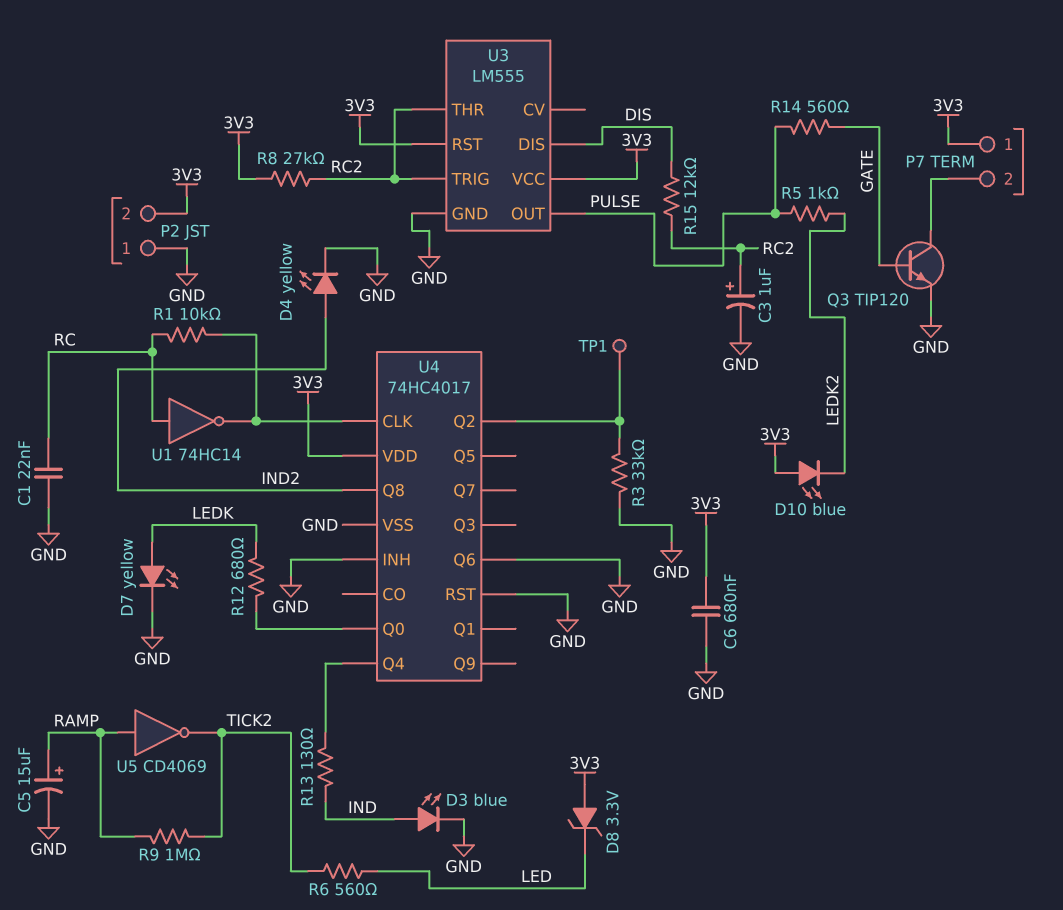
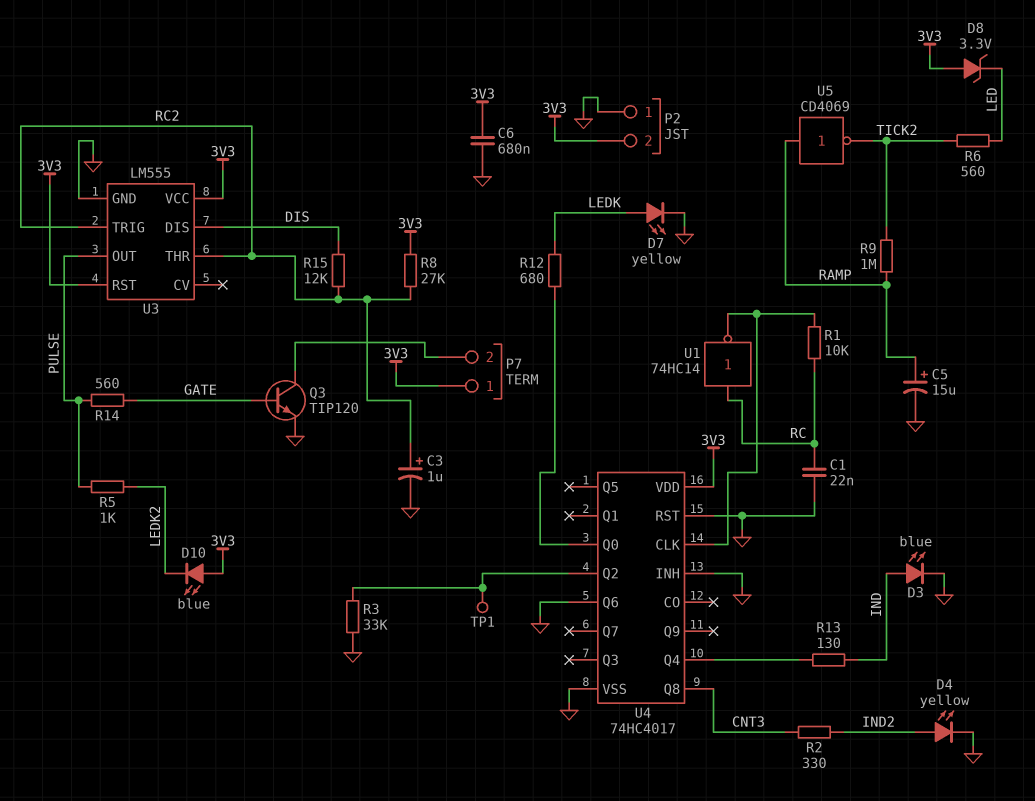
R2: none -> 330 (CNT3, IND2)
U4 pin Q8: IND2 -> CNT3

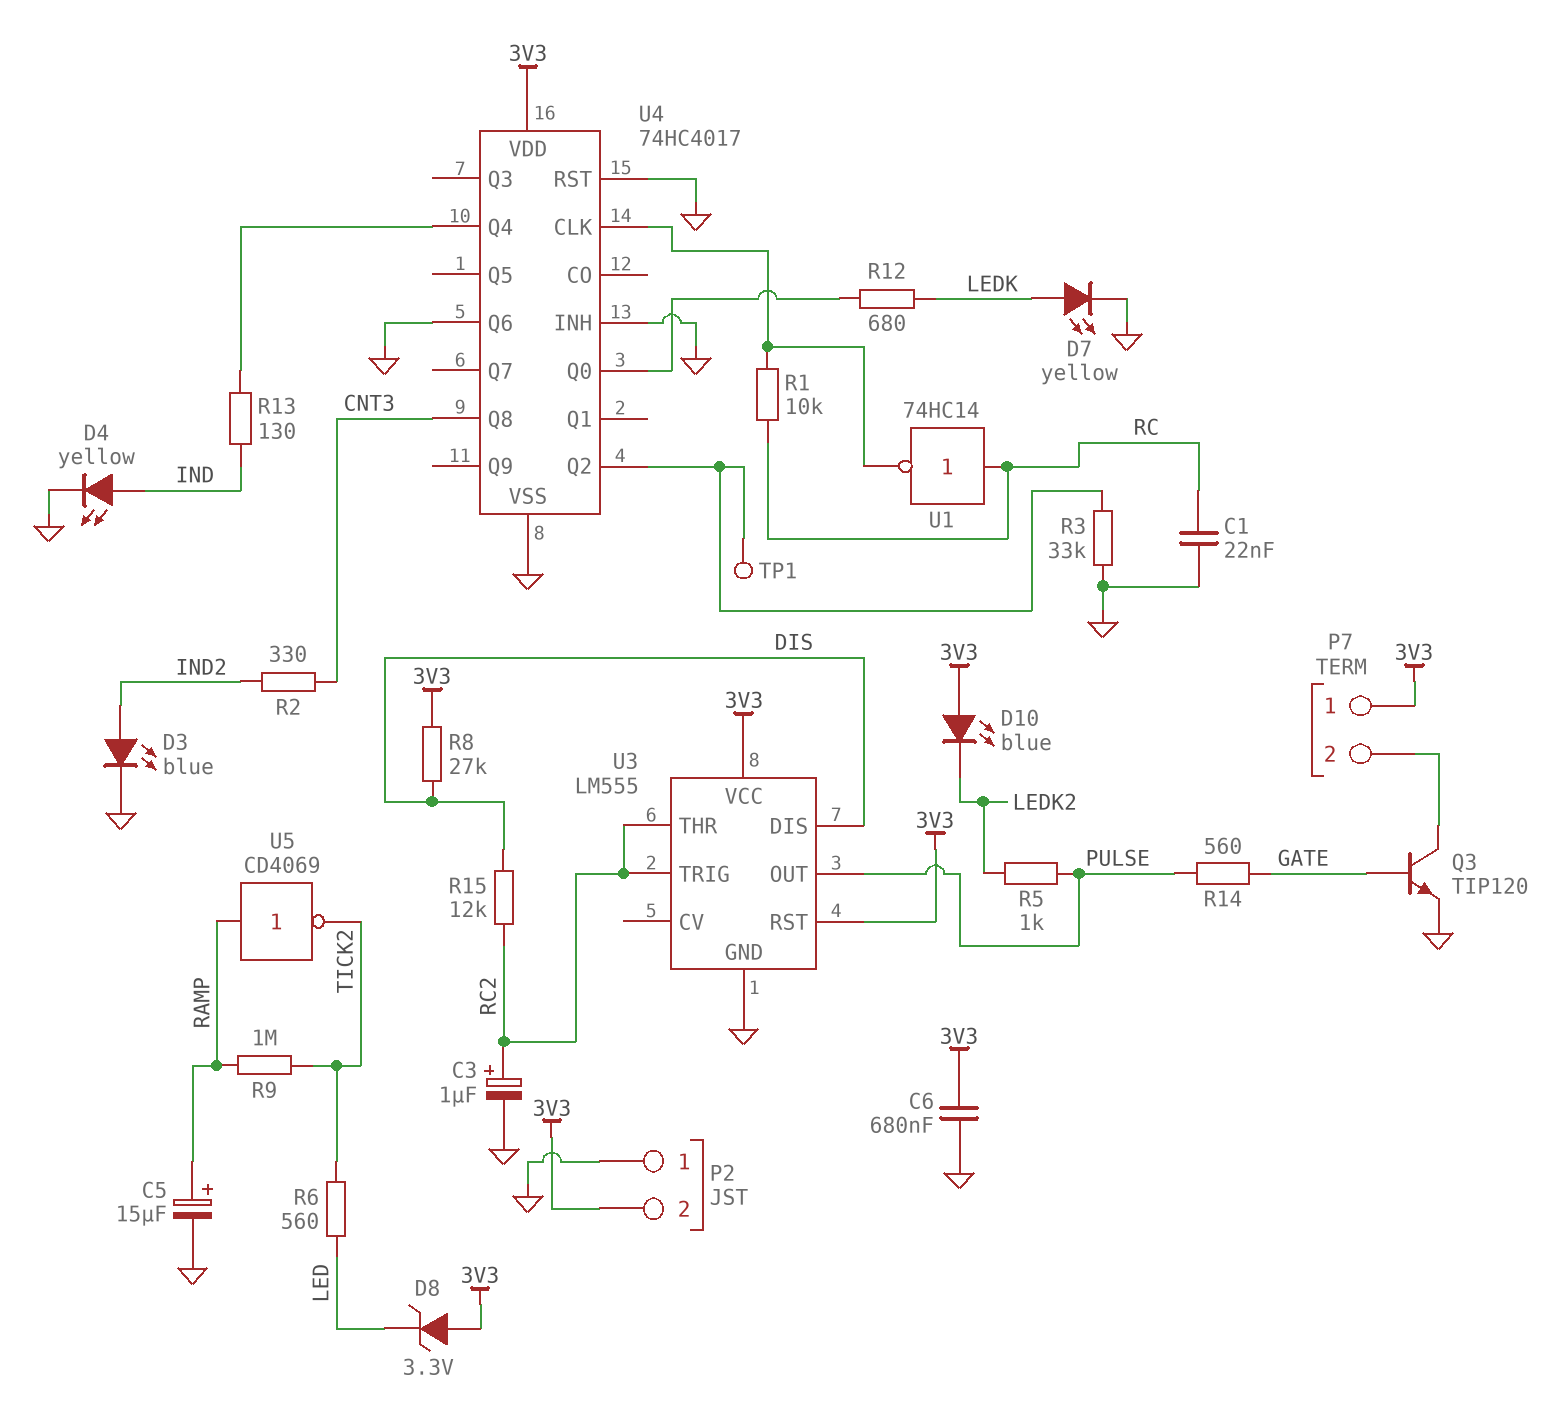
D3: LED blue (A IND, K GND) -> LED blue (A IND2, K GND)
D4: LED yellow (A IND2, K GND) -> LED yellow (A IND, K GND)
R8: 27k (3V3, RC2) -> 27k (3V3, DIS)

